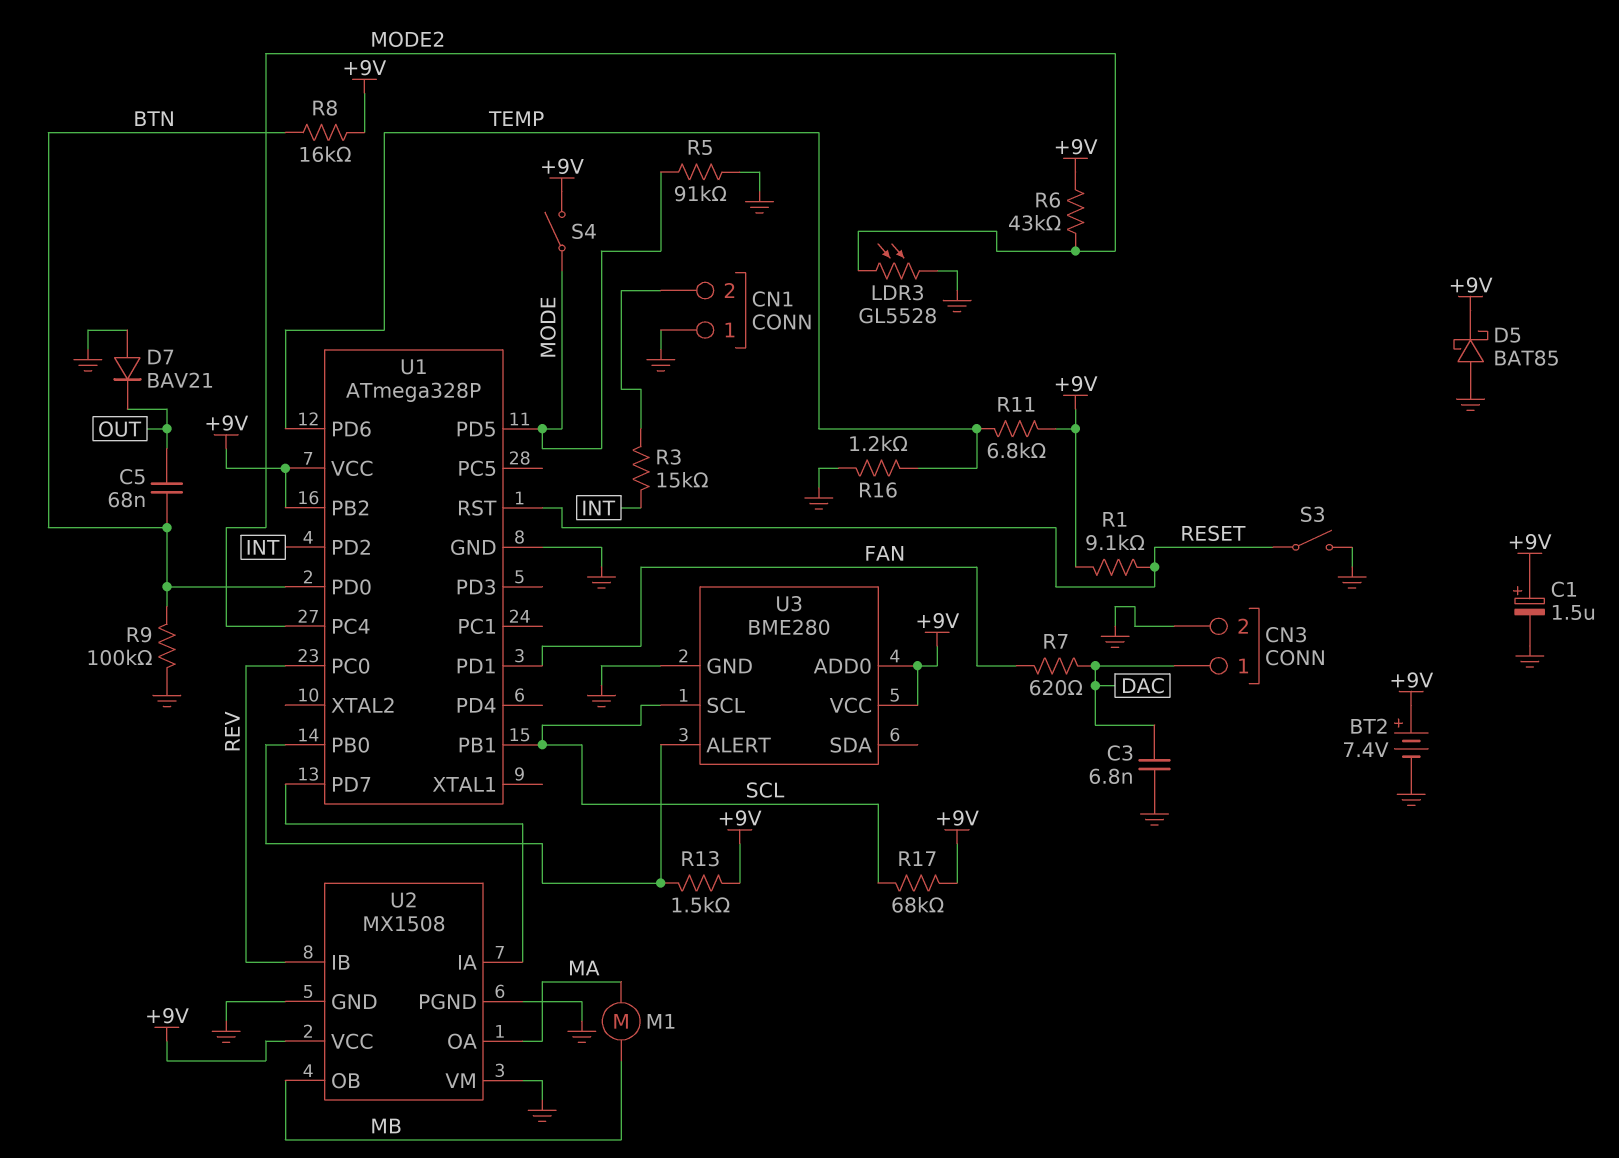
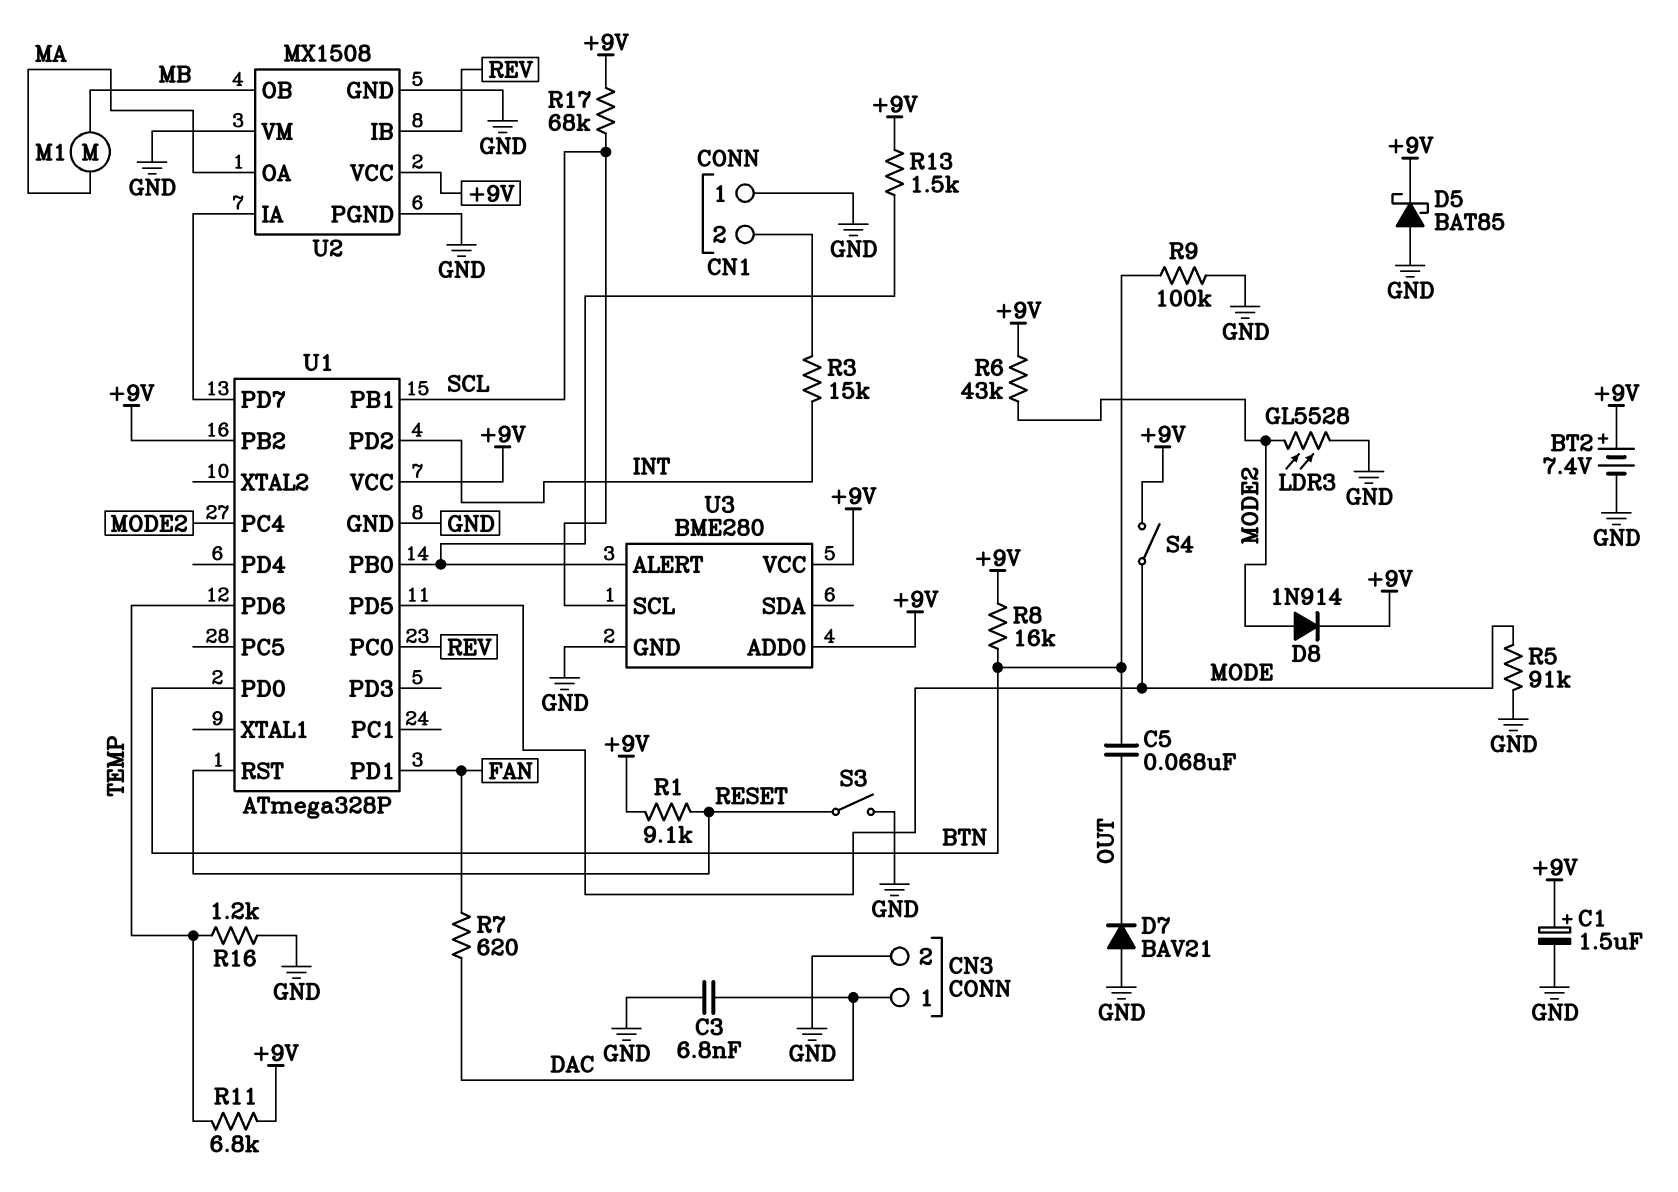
D8: none -> diode 1N914 (A MODE2, K +9V)

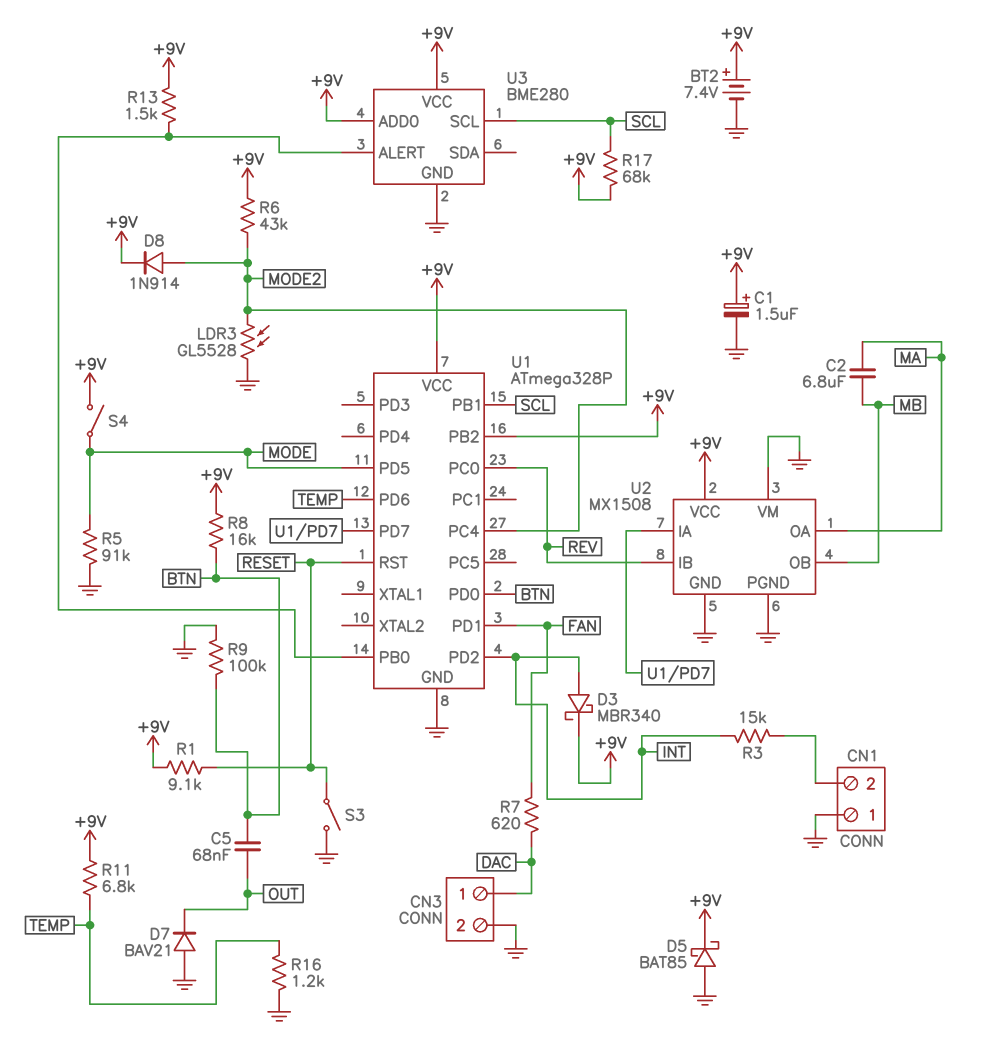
C2: none -> 6.8uF (MA, MB)
C3: 6.8nF (DAC, GND) -> none
D3: none -> schottky MBR340 (A INT, K +9V)
M1: motor (MA, MB) -> none

